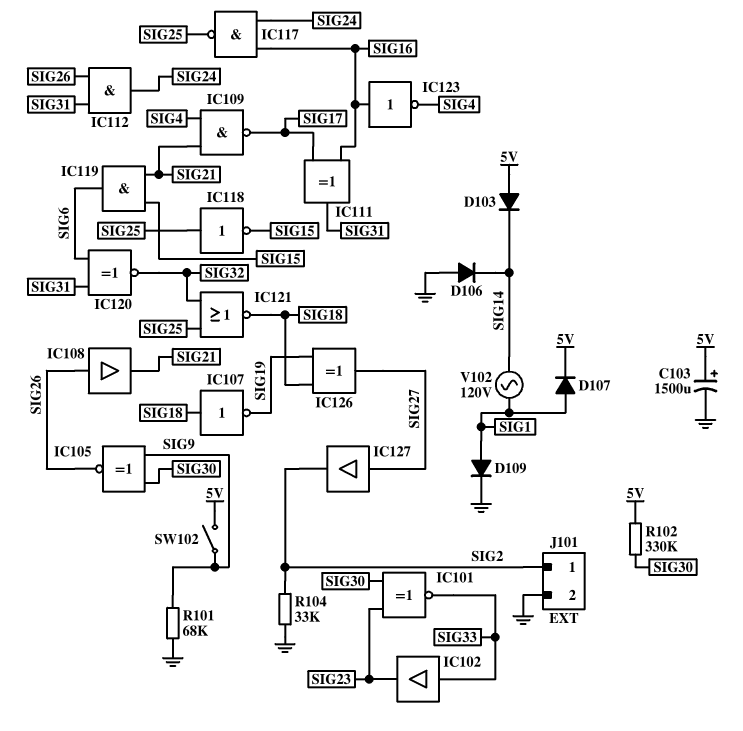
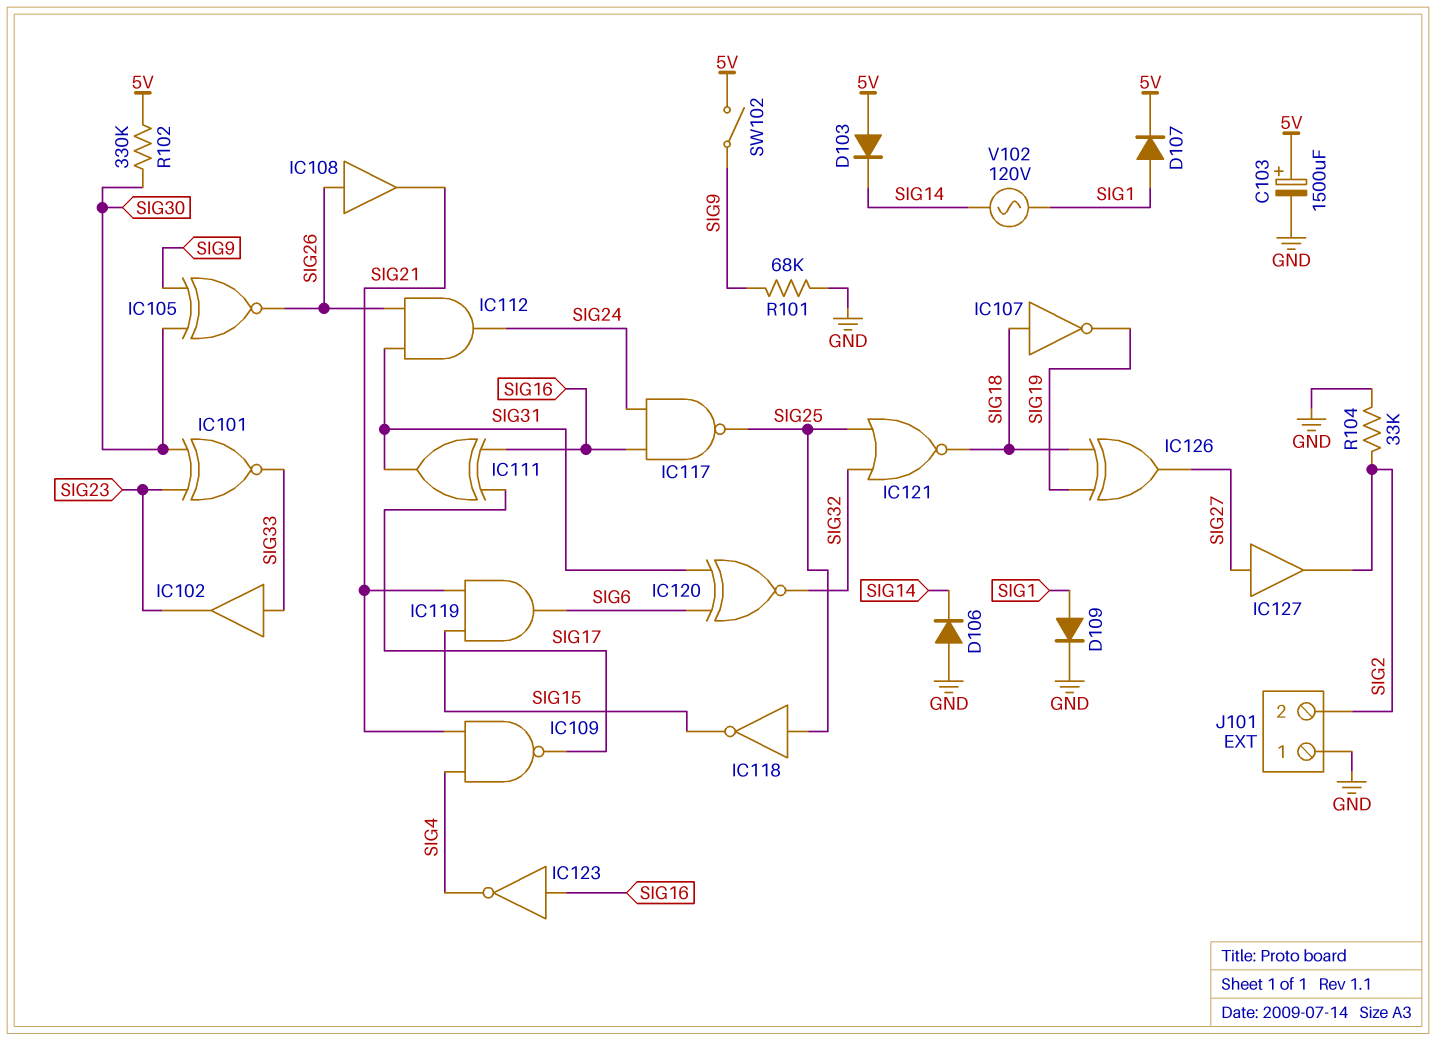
J101 pin 1: SIG2 -> GND
J101 pin 2: GND -> SIG2

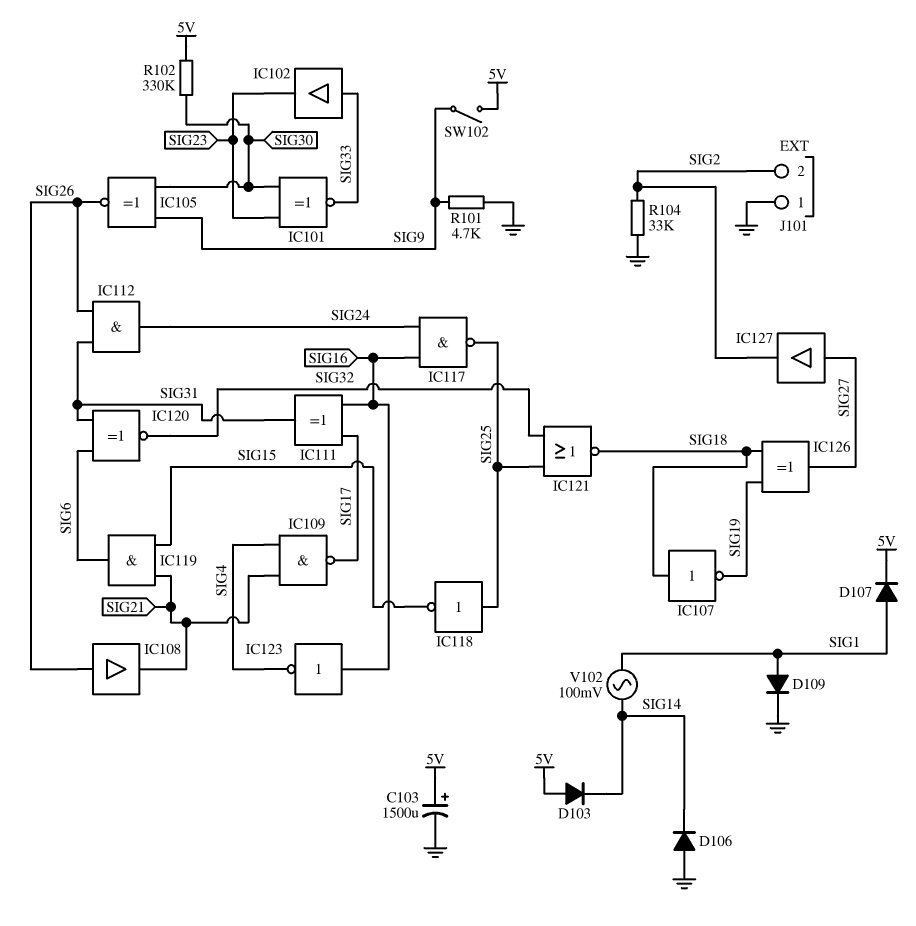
R101: 68k (GND, SIG9) -> 4.7k (GND, SIG9)
V102: AC 120V (SIG1, SIG14) -> AC 100mV (SIG1, SIG14)

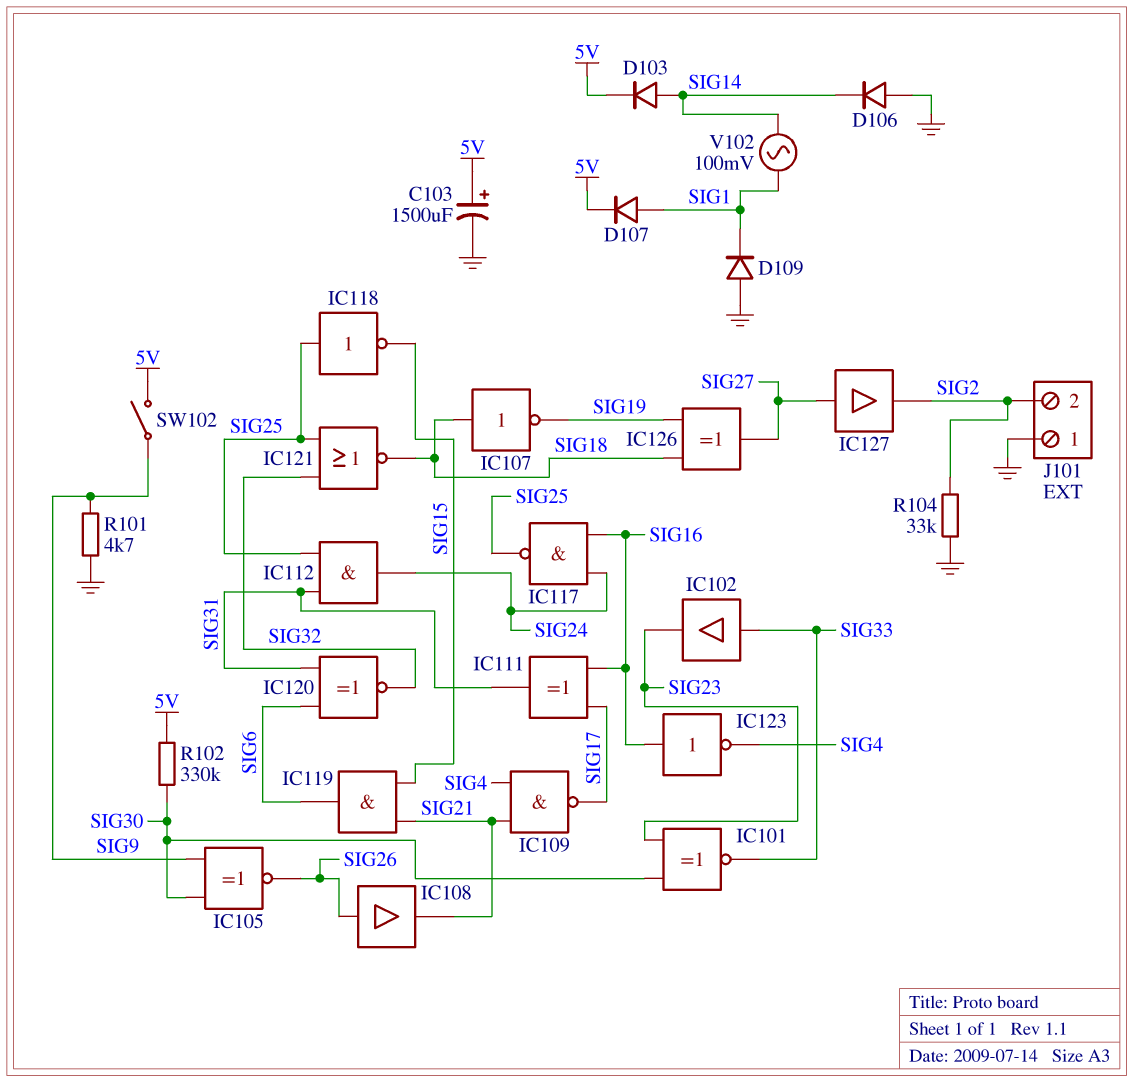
D103: diode (A 5V, K SIG14) -> diode (A SIG14, K 5V)
D109: diode (A SIG1, K GND) -> diode (A GND, K SIG1)
IC112: AND (in SIG26, in SIG31, out SIG24) -> AND (in SIG25, in SIG31, out SIG24)

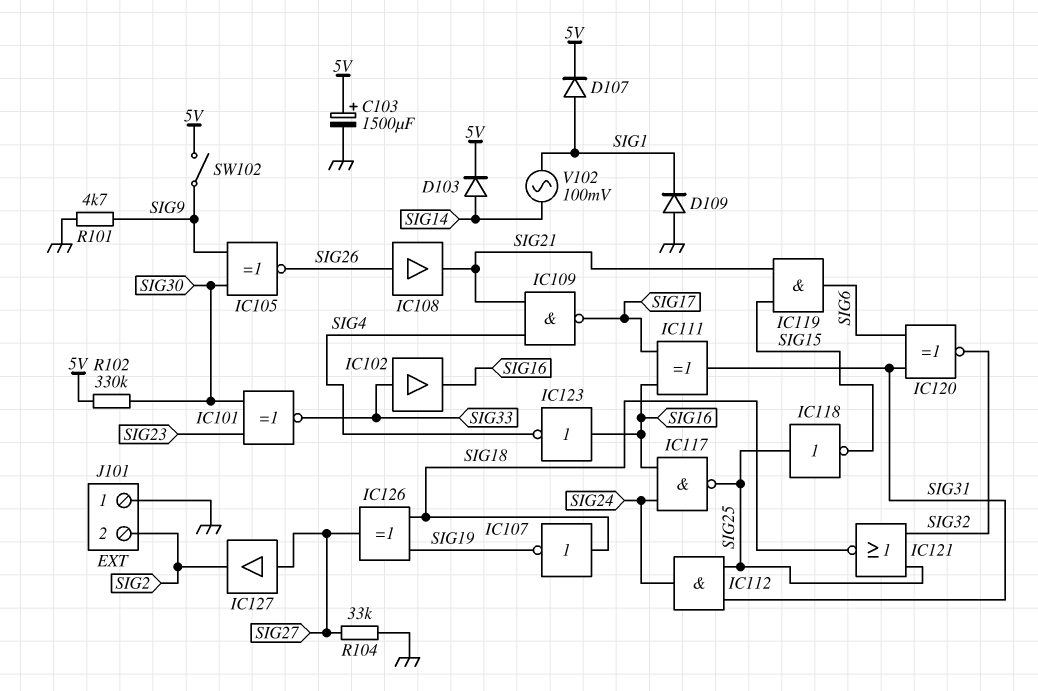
D106: diode (A GND, K SIG14) -> none
IC102: buffer (in SIG33, out SIG23) -> buffer (in SIG33, out SIG16)
R104: 33k (GND, SIG2) -> 33k (GND, SIG27)

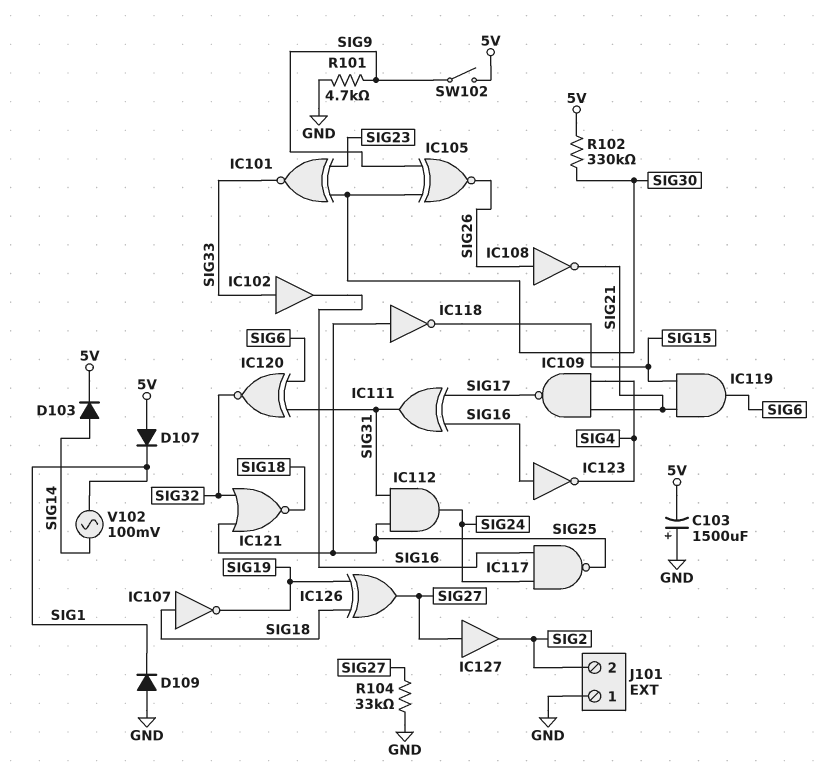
C103: 1500uF (plus 5V, minus GND) -> 1500uF (plus GND, minus 5V)
D107: diode (A SIG1, K 5V) -> diode (A 5V, K SIG1)
IC108: buffer (in SIG26, out SIG21) -> NOT (in SIG26, out SIG21)

